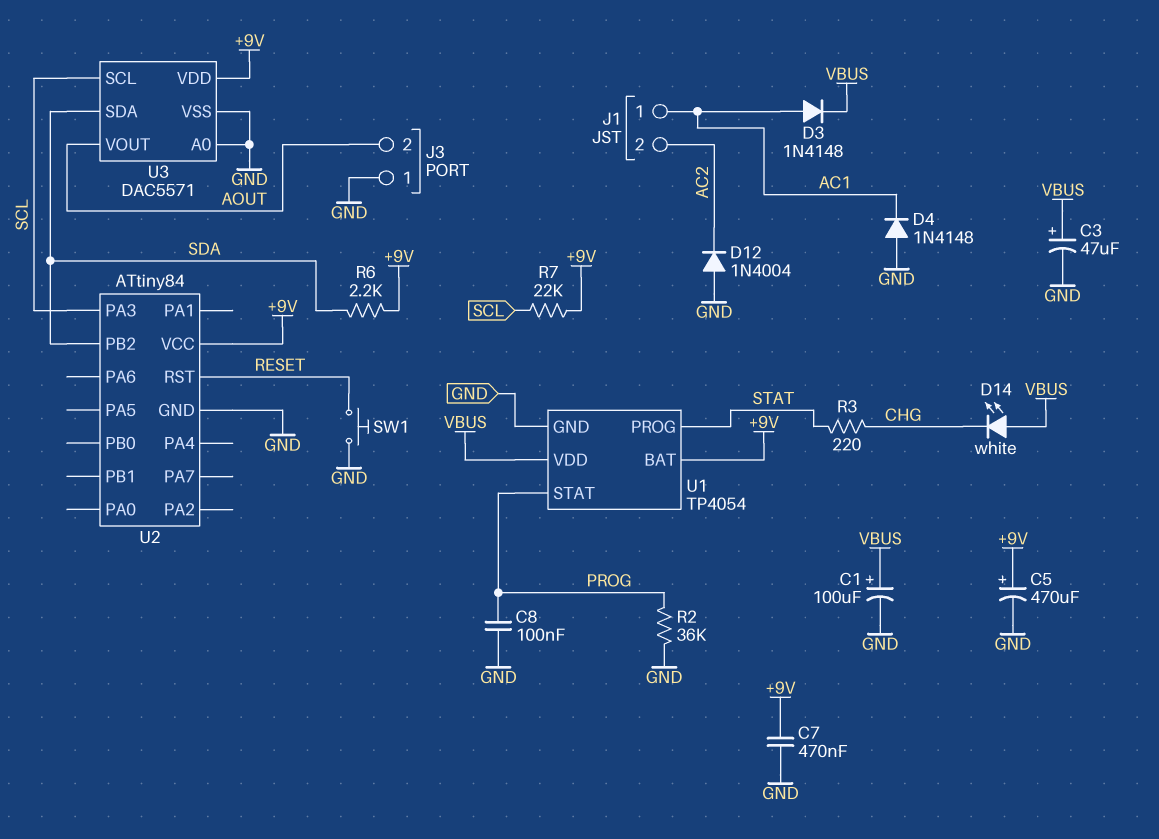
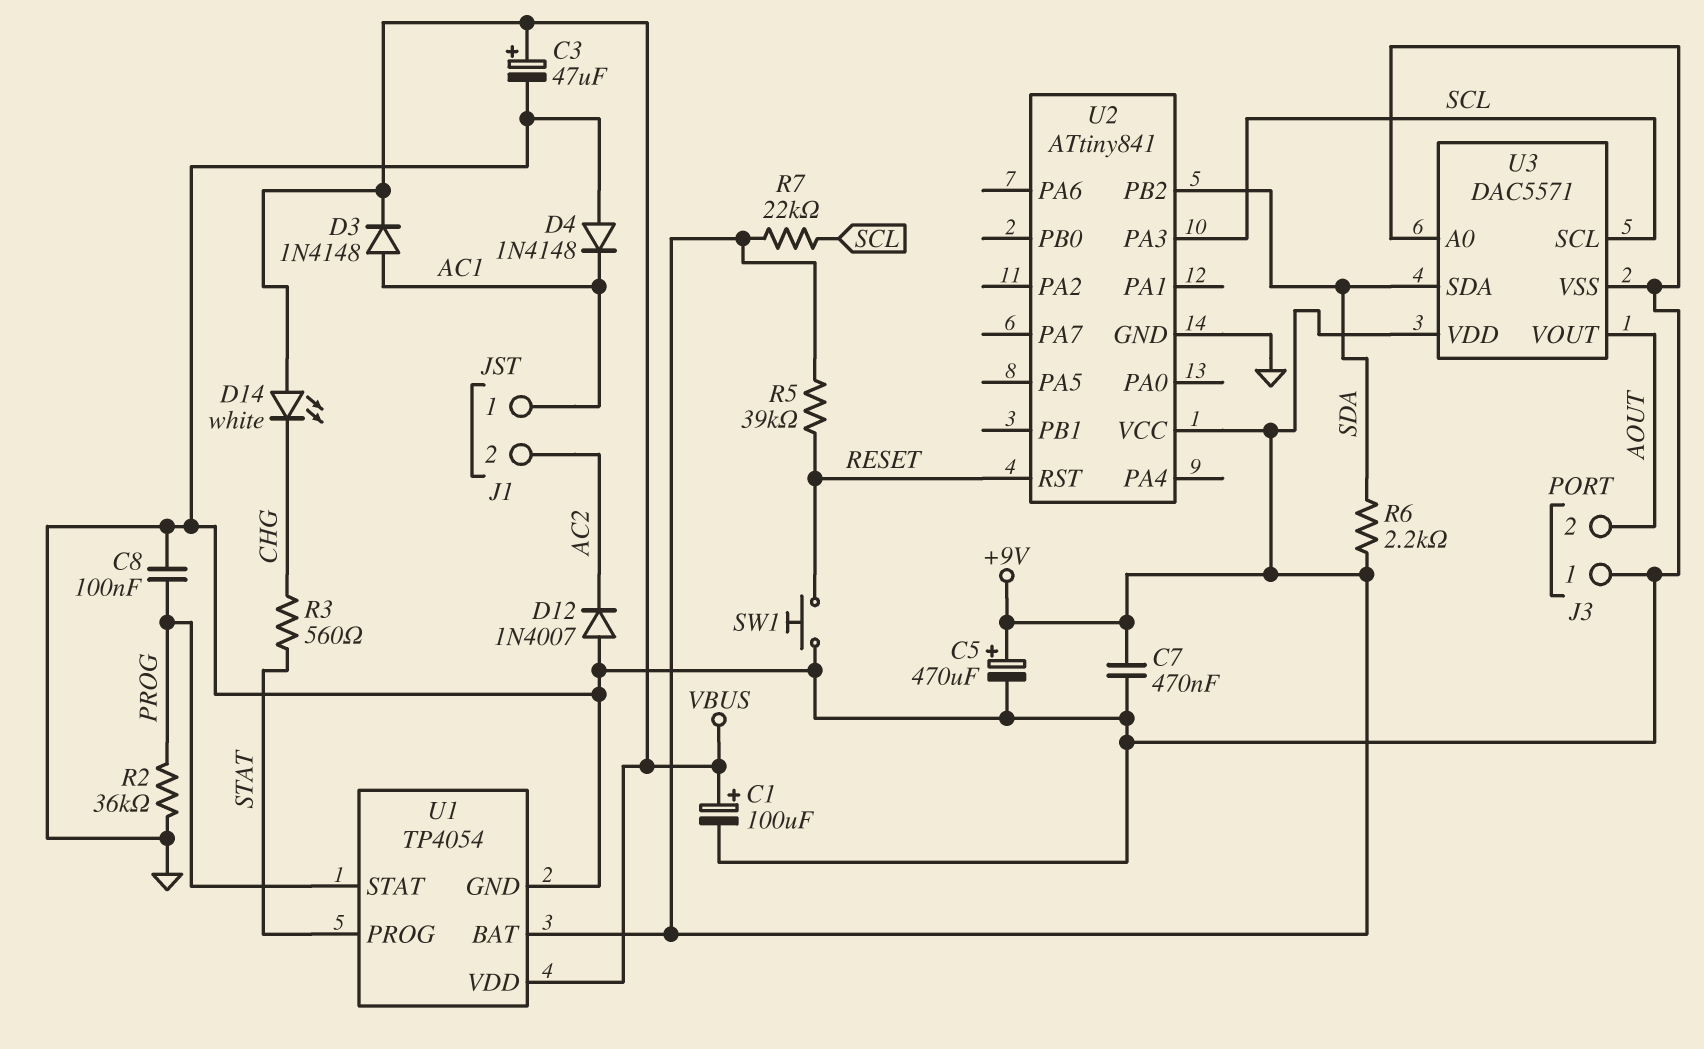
D12: diode 1N4004 (A GND, K AC2) -> diode 1N4007 (A GND, K AC2)
R3: 220 (CHG, STAT) -> 560 (CHG, STAT)
R5: none -> 39k (+9V, RESET)
U2: ATtiny84 -> ATtiny841

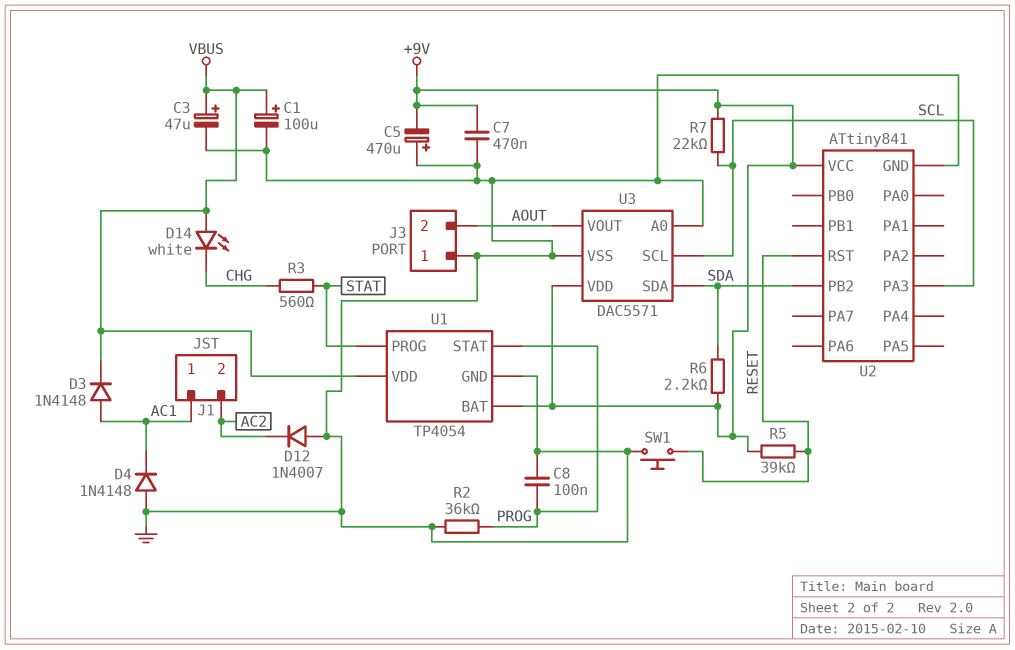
C5: 470uF (plus +9V, minus GND) -> 470uF (plus GND, minus +9V)

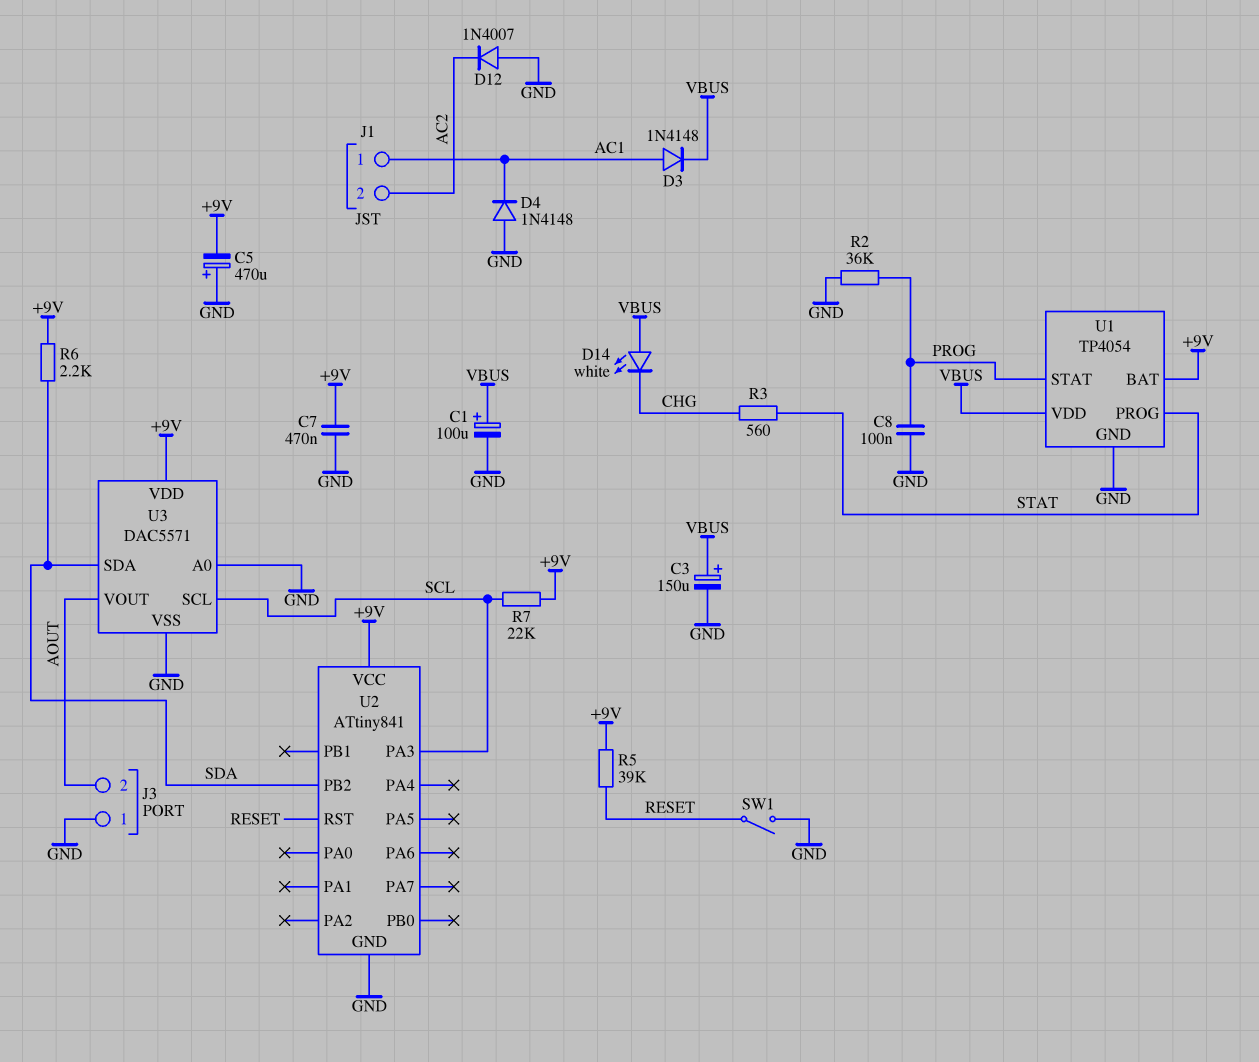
C3: 47uF (plus VBUS, minus GND) -> 150uF (plus VBUS, minus GND)
SW1: button (GND, RESET) -> switch (GND, RESET)

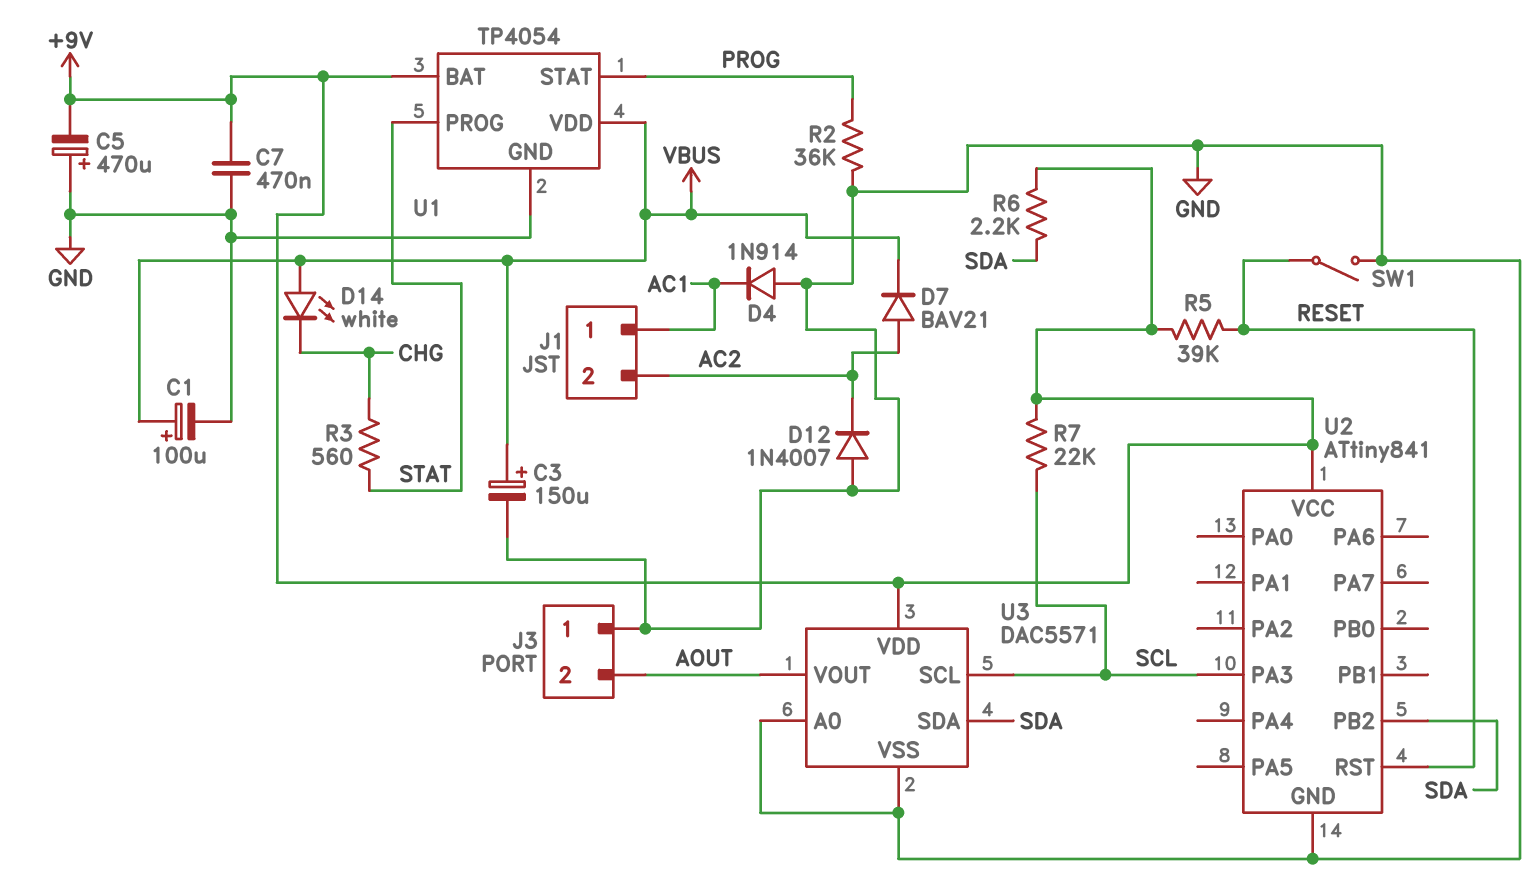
C8: 100nF (GND, PROG) -> none
D3: diode 1N4148 (A AC1, K VBUS) -> none
D4: diode 1N4148 (A GND, K AC1) -> diode 1N914 (A GND, K AC1)
D7: none -> diode BAV21 (A AC2, K VBUS)

